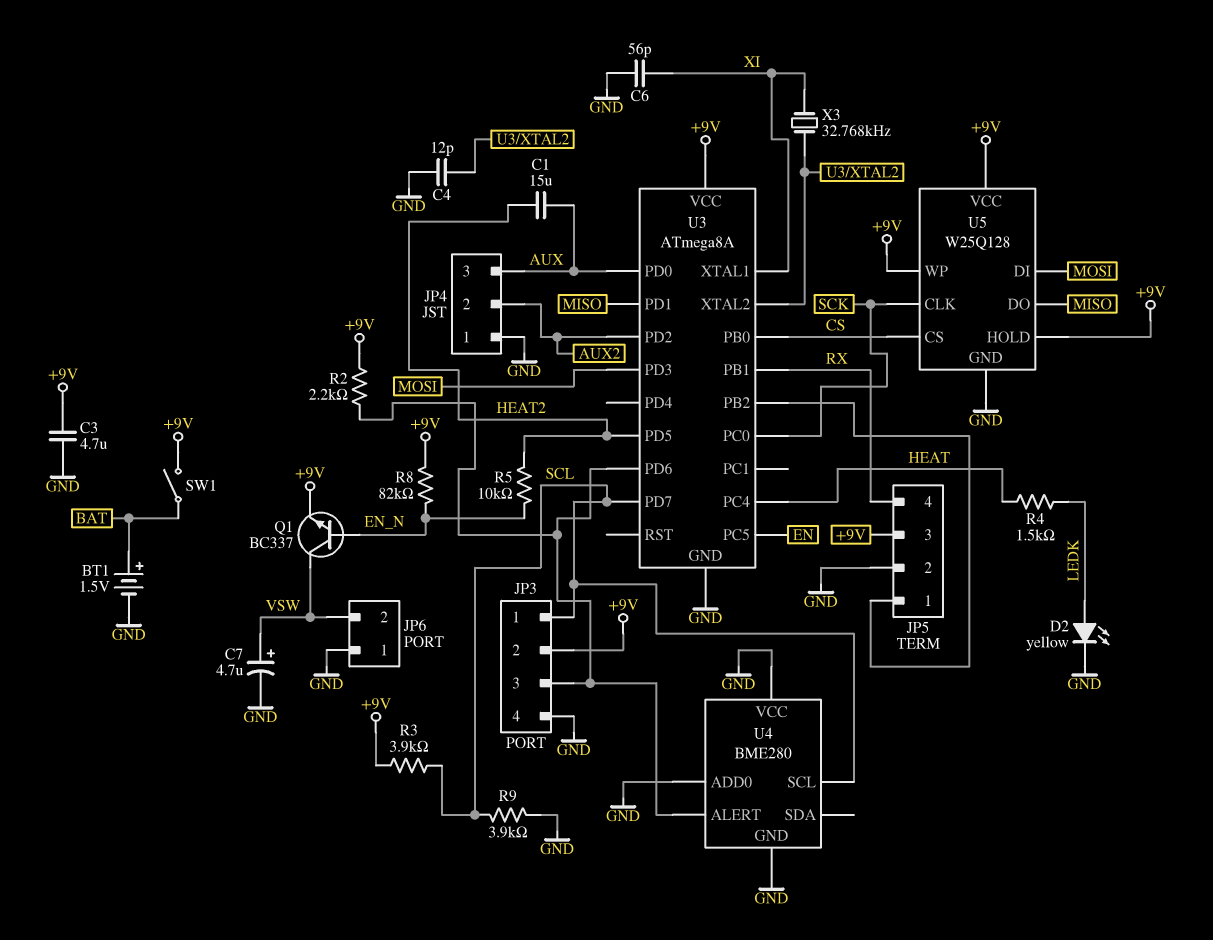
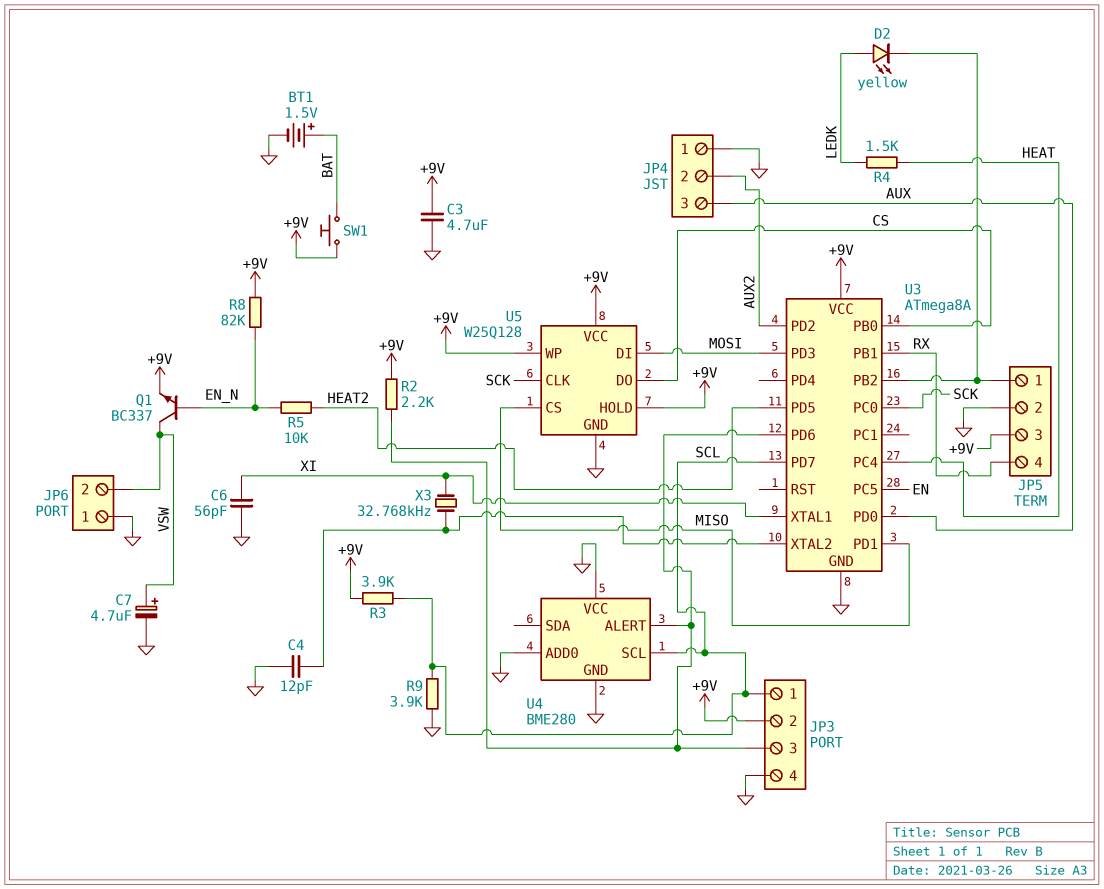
C1: 15uF (AUX, HEAT2) -> none
D2: LED yellow (A LEDK, K GND) -> LED yellow (A LEDK, K JP5/1)
SW1: switch (+9V, BAT) -> button (+9V, BAT)
U5 pin CS: CS -> MISO
U5 pin DO: MISO -> CS

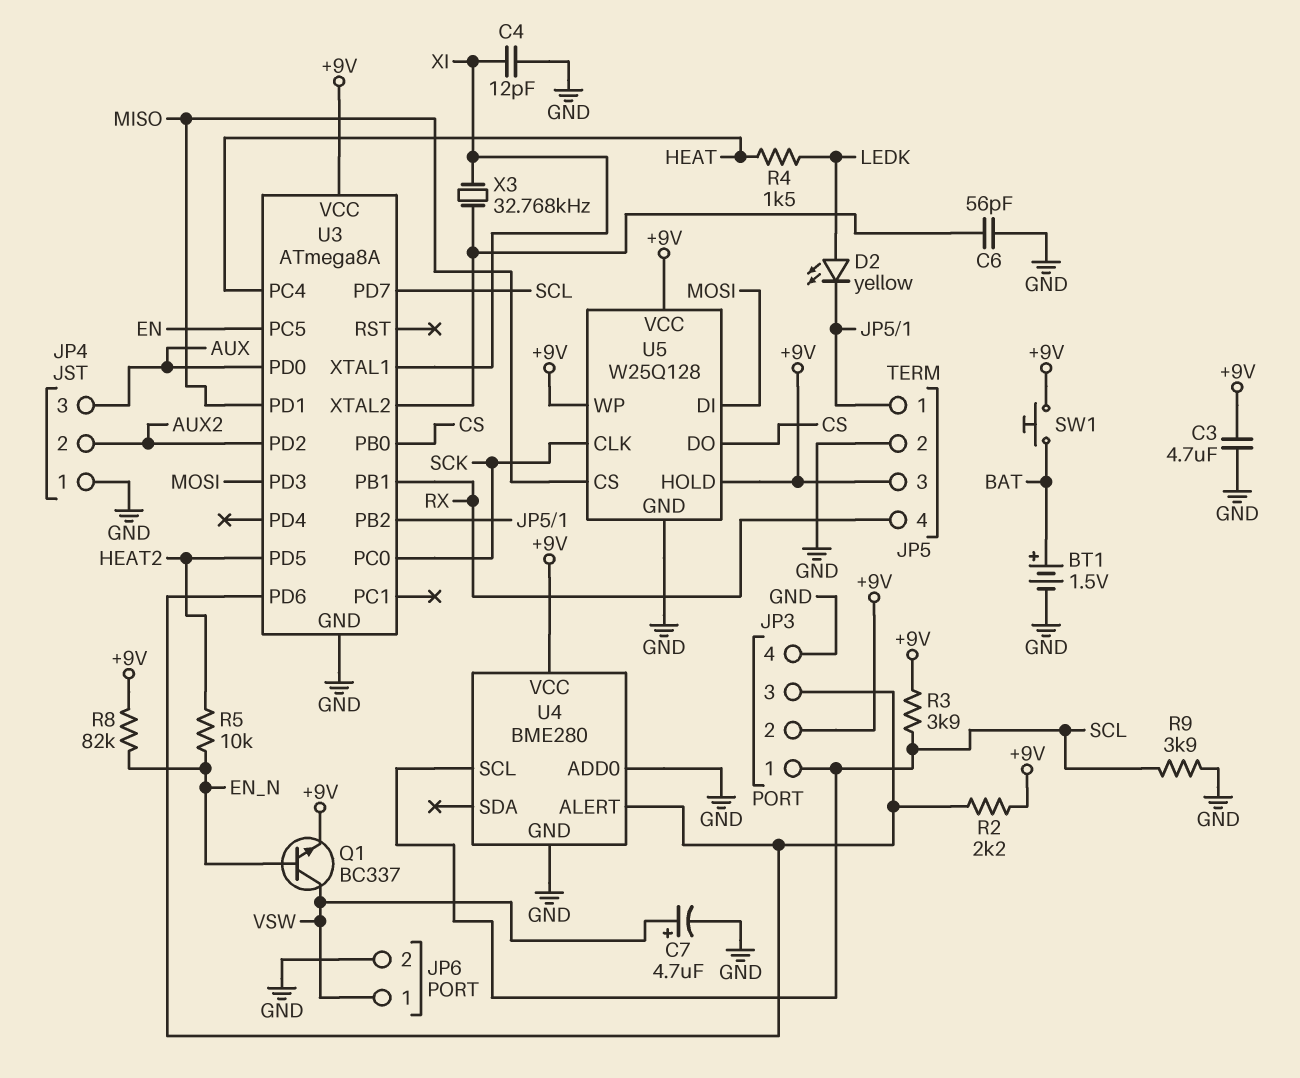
C4: 12pF (GND, U3/XTAL2) -> 12pF (GND, XI)
C6: 56pF (GND, XI) -> 56pF (GND, U3/XTAL2)
JP6 pin 1: GND -> VSW
JP6 pin 2: VSW -> GND
U4 pin VCC: GND -> +9V

